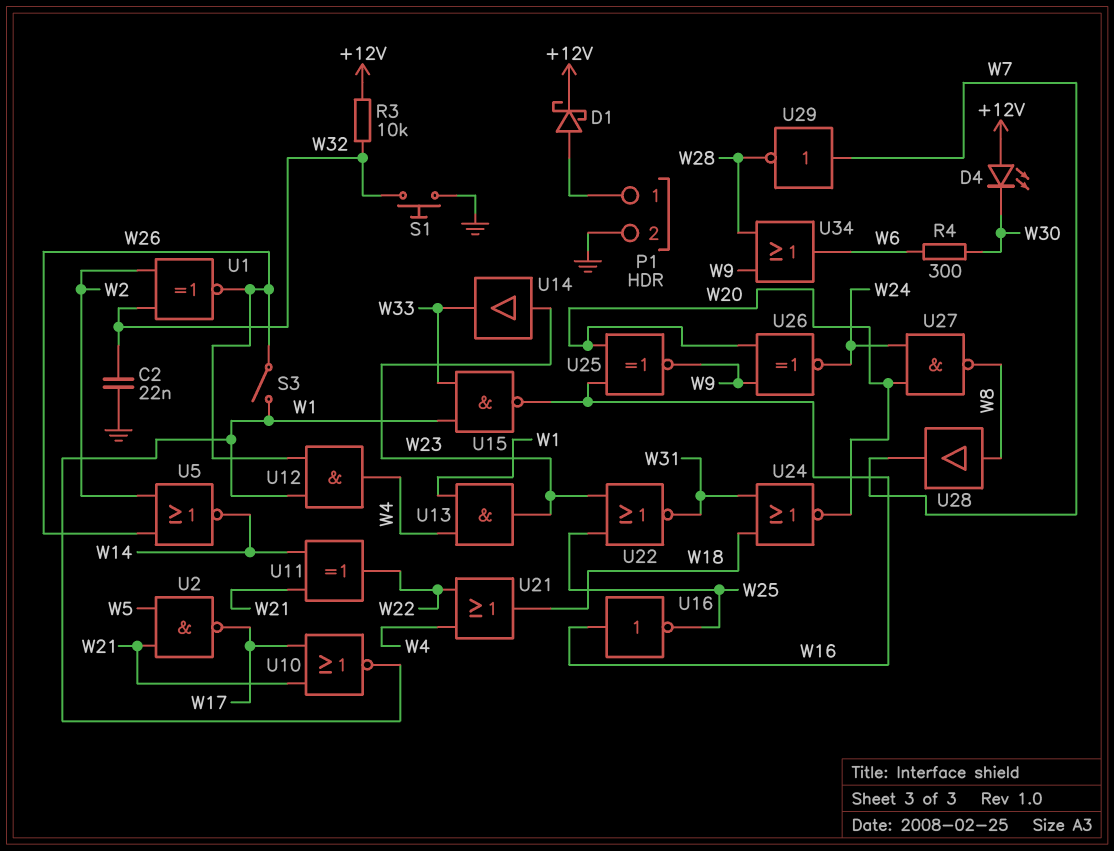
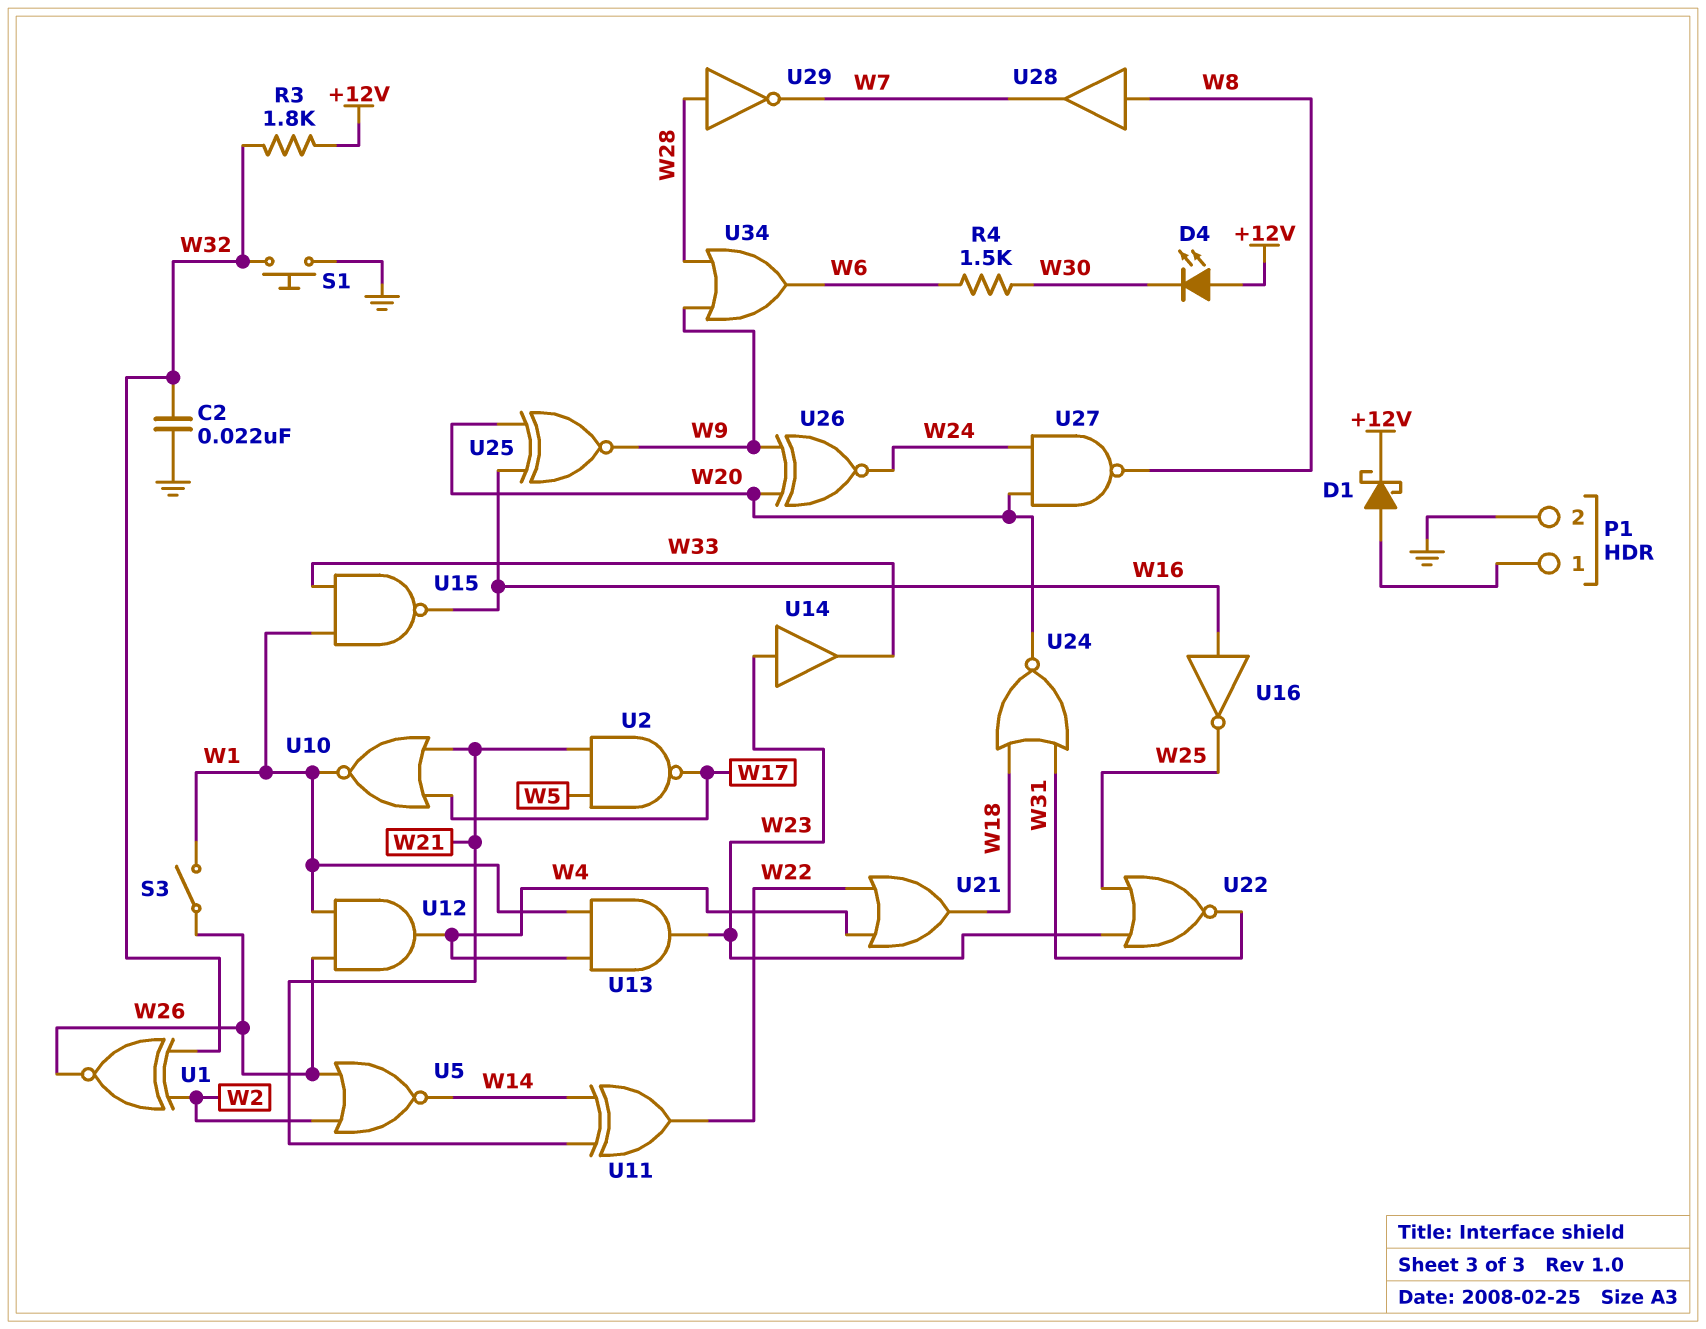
R3: 10k (+12V, W32) -> 1.8k (+12V, W32)
R4: 300 (W6, W30) -> 1.5k (W6, W30)
U29: NOT (in W7, out W28) -> NOT (in W28, out W7)

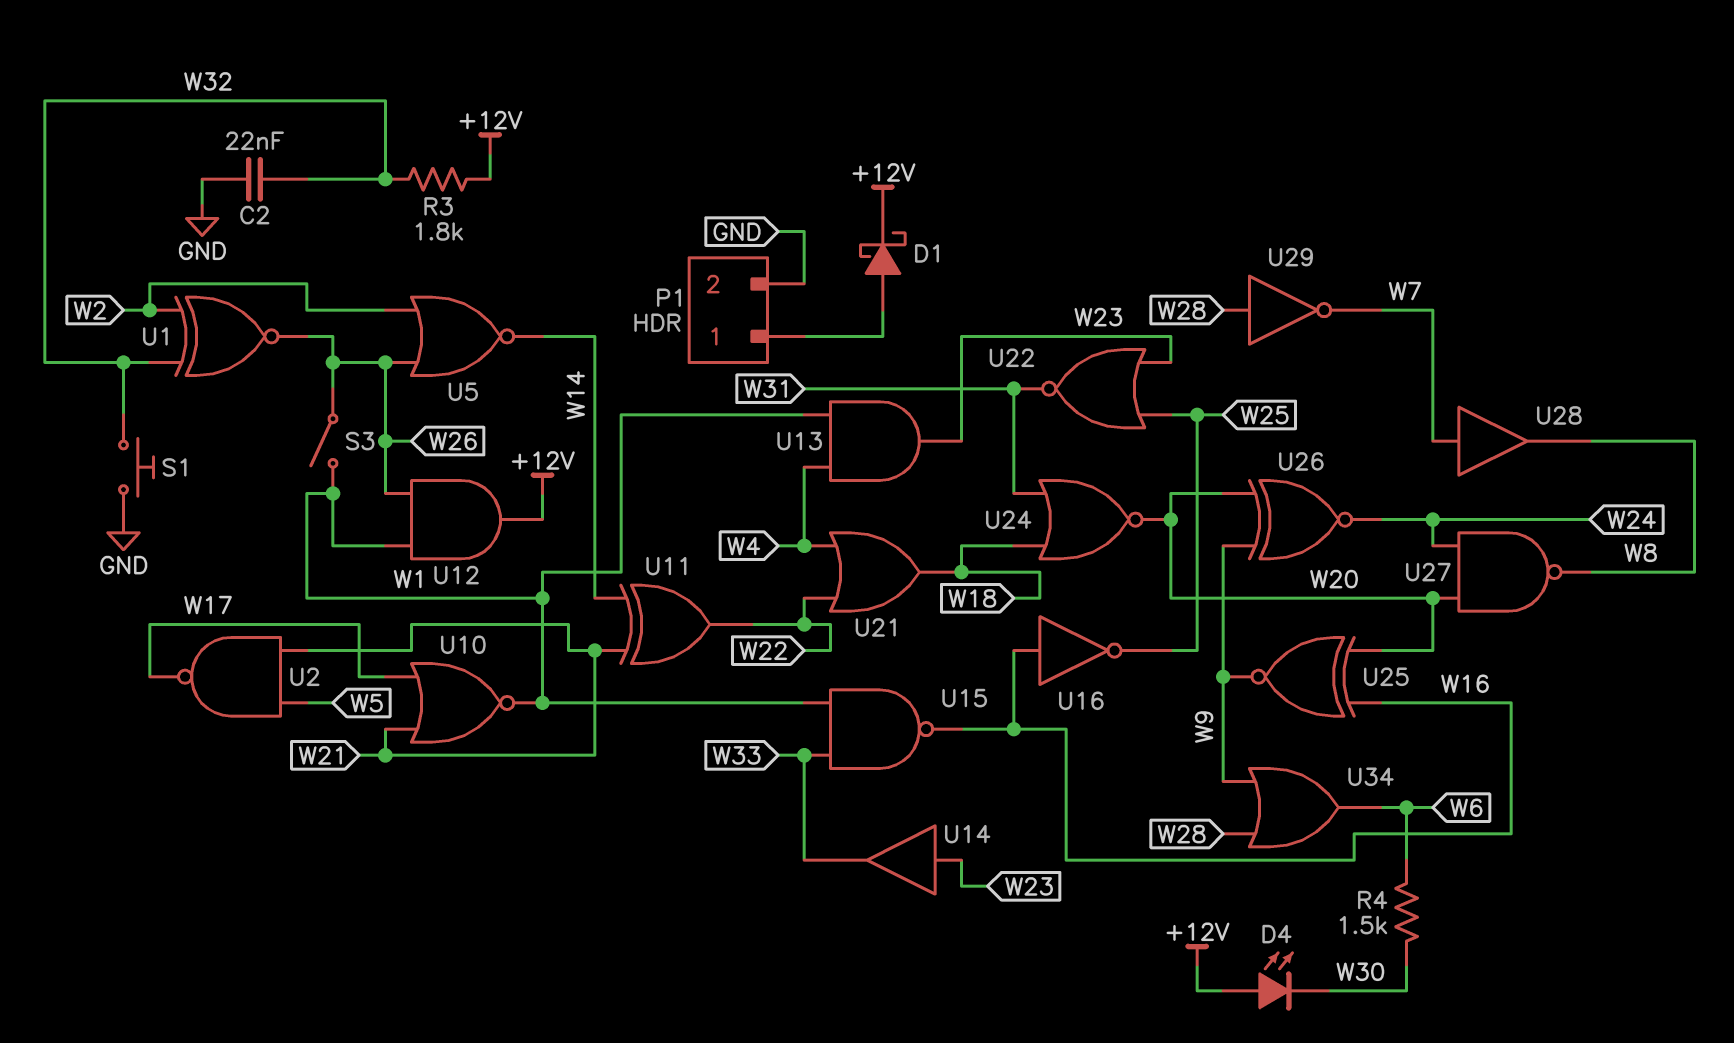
U12: AND (in W1, in W26, out W4) -> AND (in W1, in W26, out +12V)
U28: buffer (in W8, out W7) -> buffer (in W7, out W8)

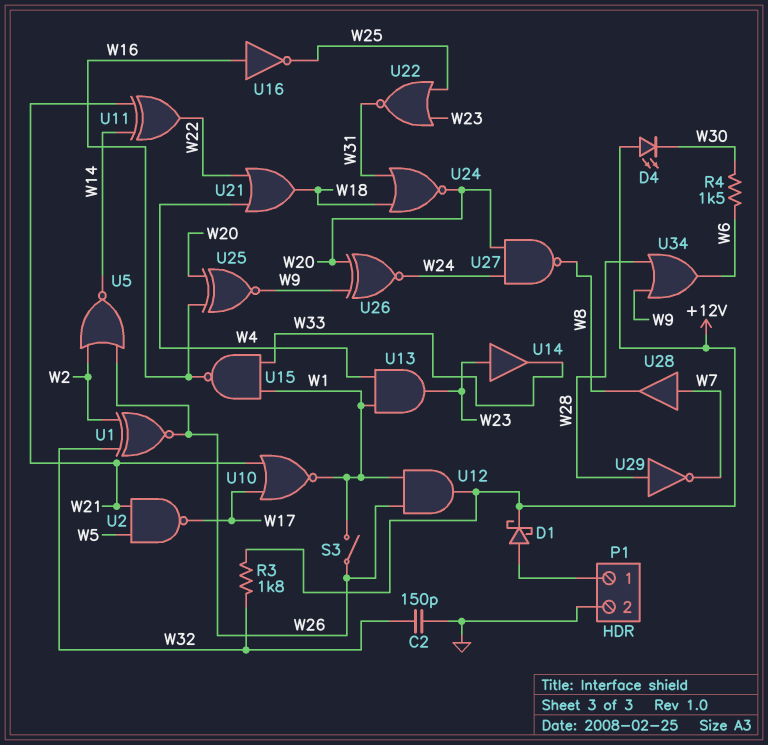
C2: 22nF (GND, W32) -> 150pF (GND, W32)
S1: button (GND, W32) -> none

